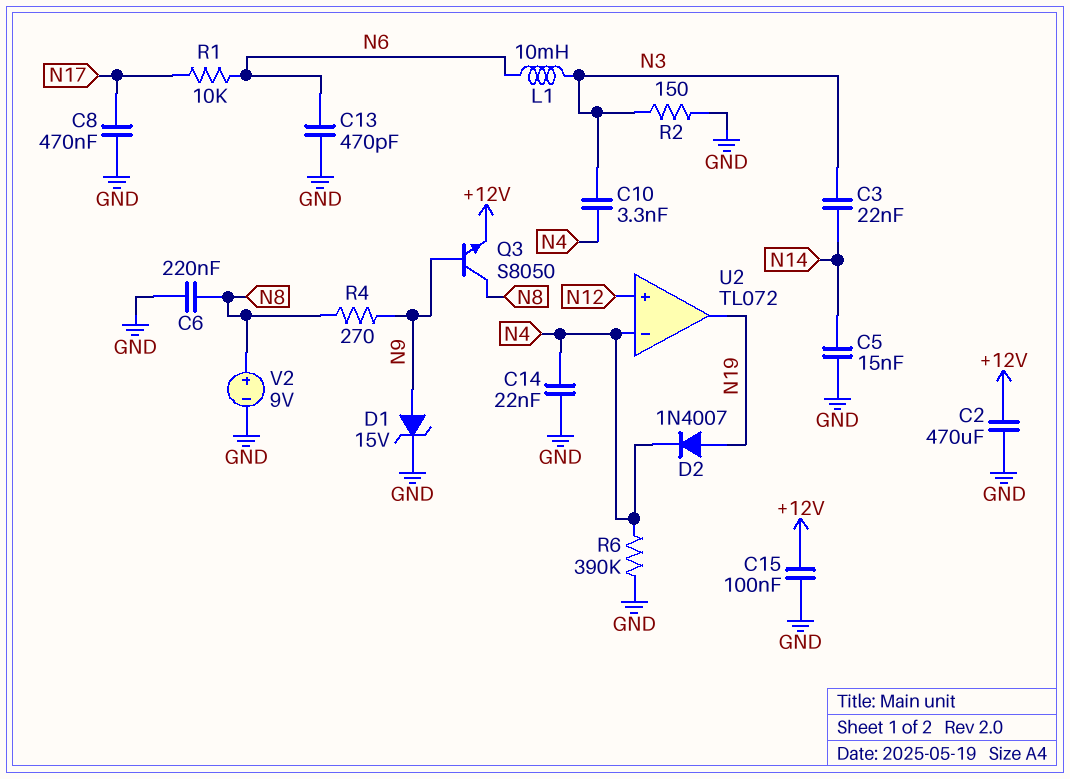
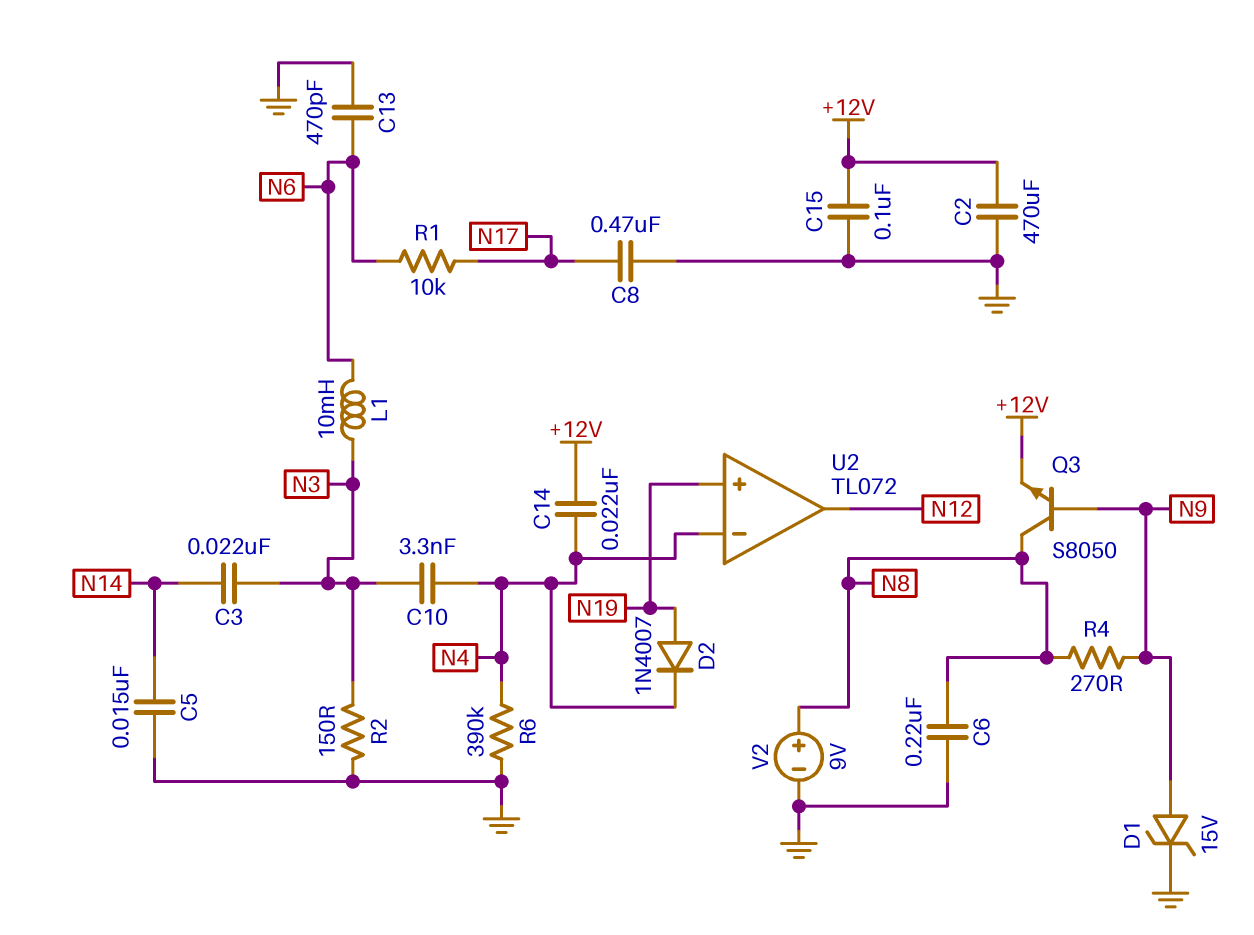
C14: 22nF (GND, N4) -> 22nF (+12V, N4)
U2 pin in+: N12 -> N19
U2 pin out: N19 -> N12

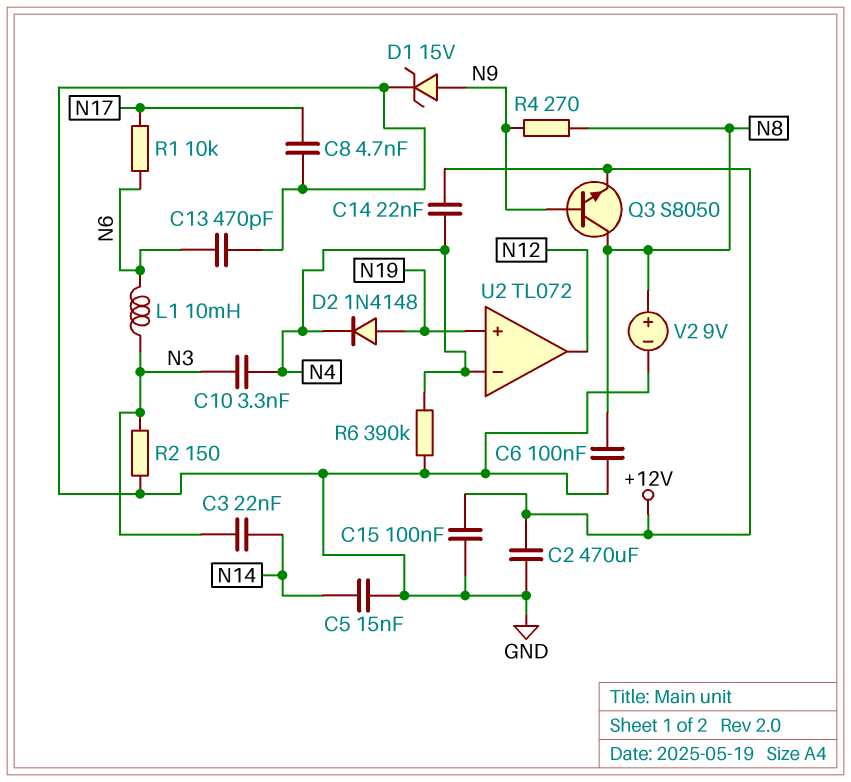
C6: 220nF (GND, N8) -> 100nF (GND, N8)
C8: 470nF (GND, N17) -> 4.7nF (GND, N17)
D2: diode 1N4007 (A N19, K N4) -> diode 1N4148 (A N19, K N4)

